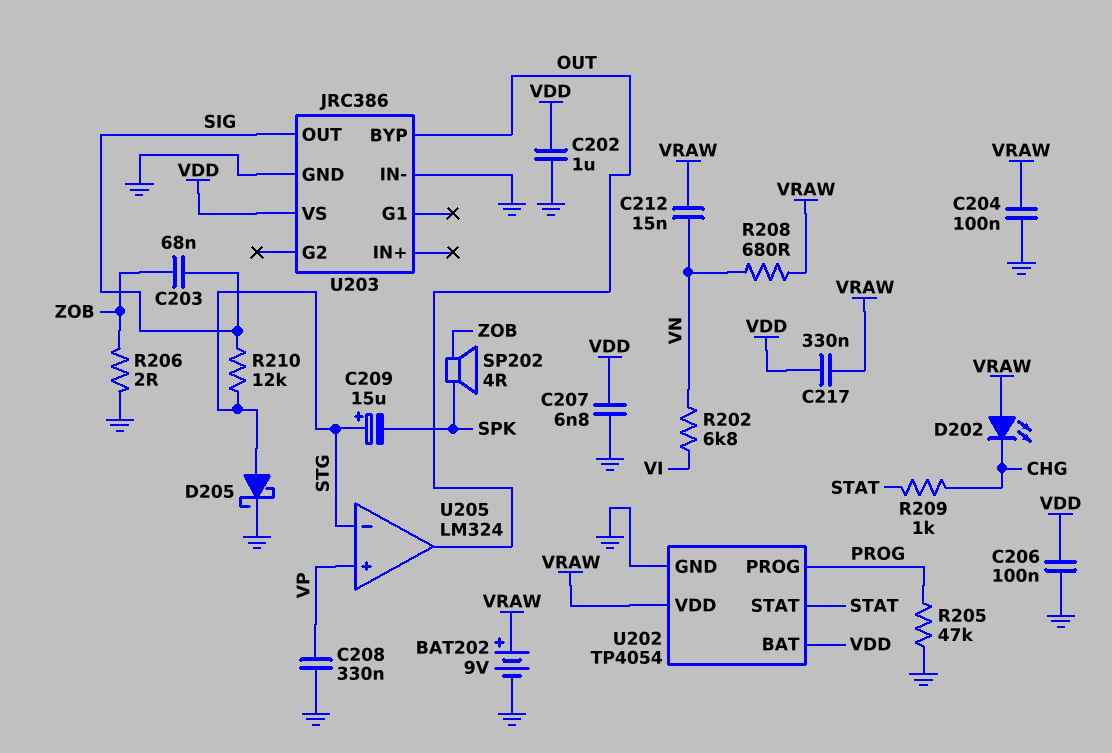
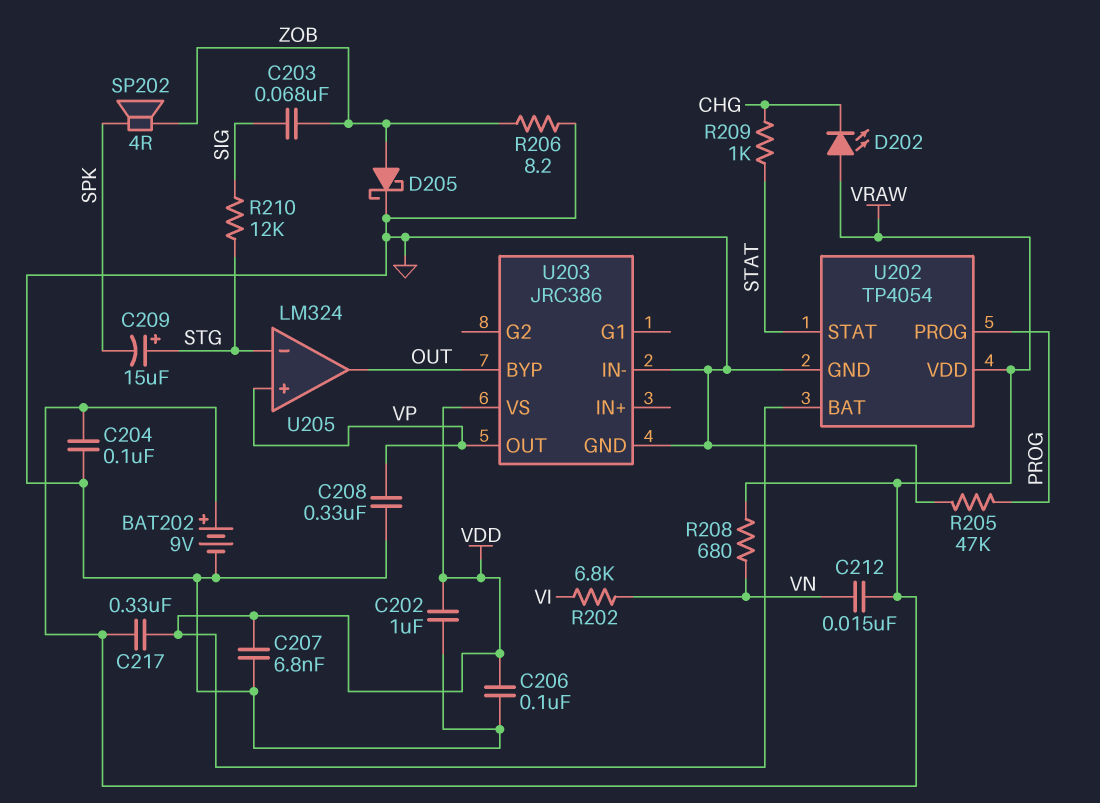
D205: schottky (A STG, K GND) -> schottky (A ZOB, K GND)
R206: 2 (GND, ZOB) -> 8.2 (GND, ZOB)
U203 pin OUT: SIG -> VP

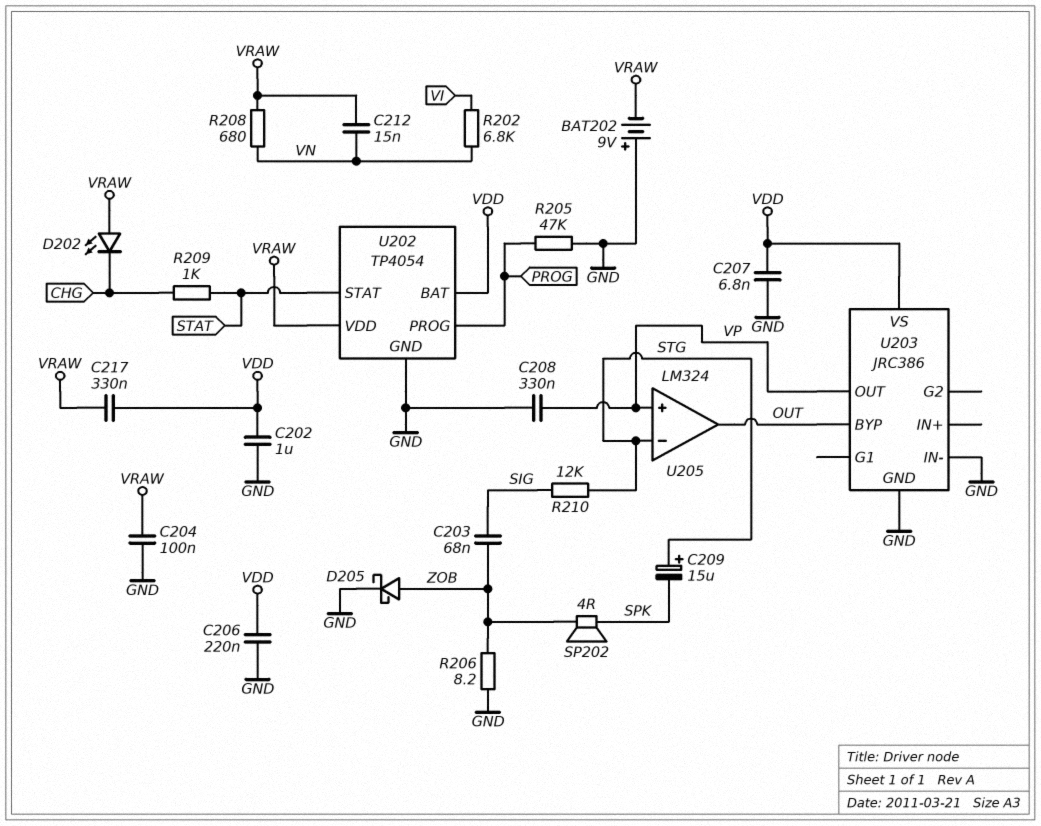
BAT202: 9V (plus VRAW, minus GND) -> 9V (plus GND, minus VRAW)
C206: 100nF (GND, VDD) -> 220nF (GND, VDD)

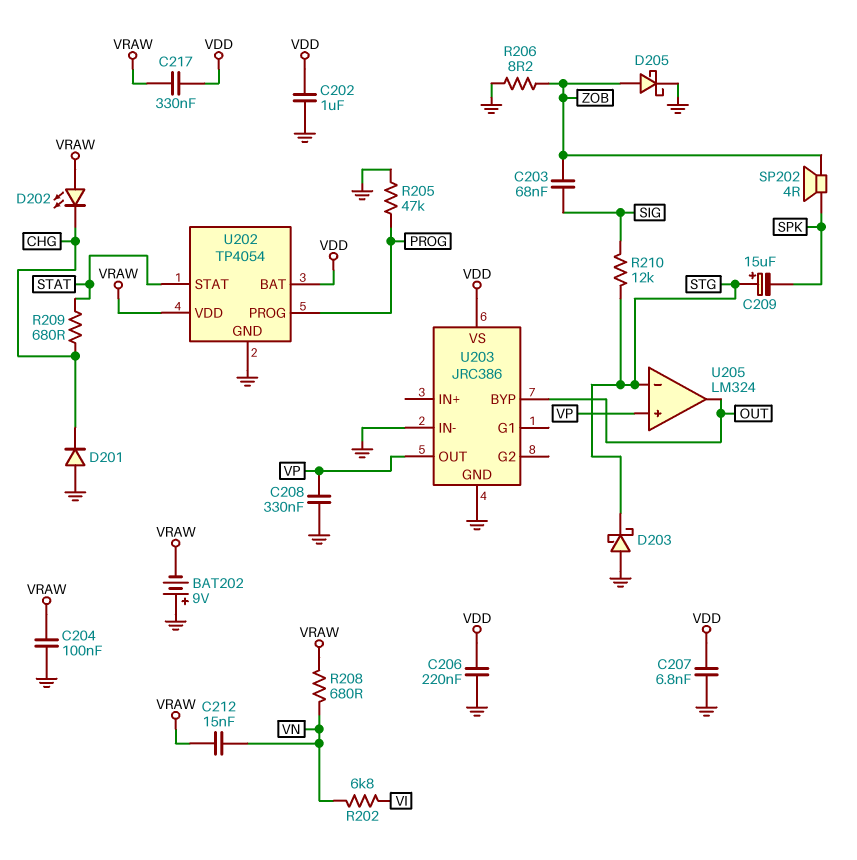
D201: none -> diode (A GND, K CHG)
D203: none -> schottky (A GND, K STG)
R209: 1k (CHG, STAT) -> 680 (CHG, STAT)

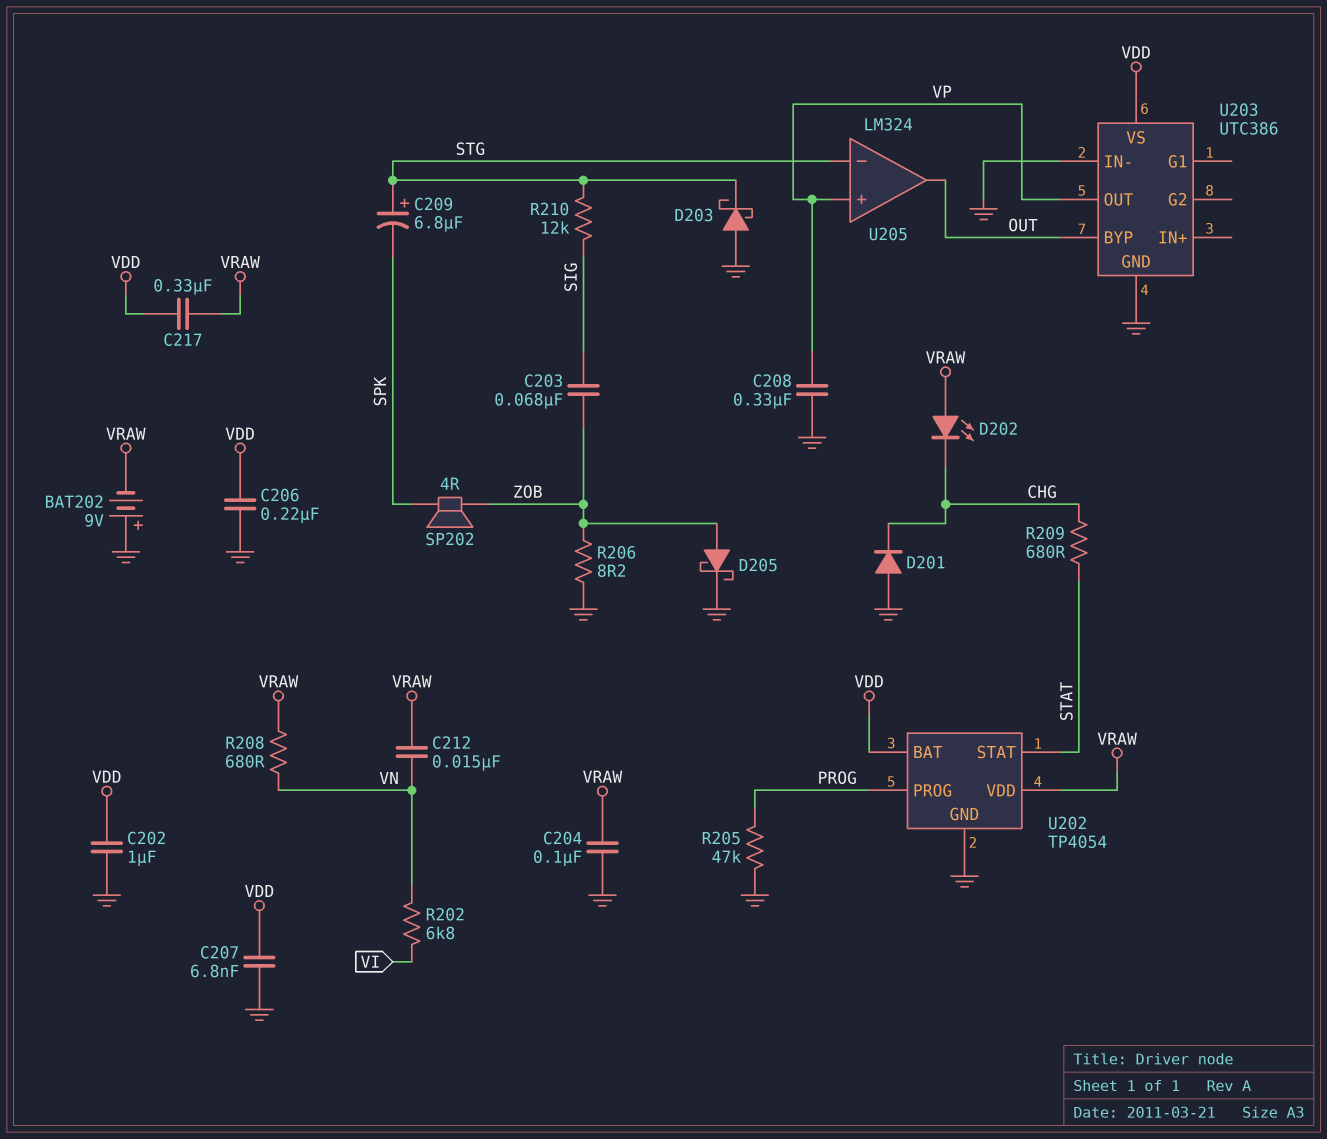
C209: 15uF (plus STG, minus SPK) -> 6.8uF (plus STG, minus SPK)
U203: JRC386 -> UTC386

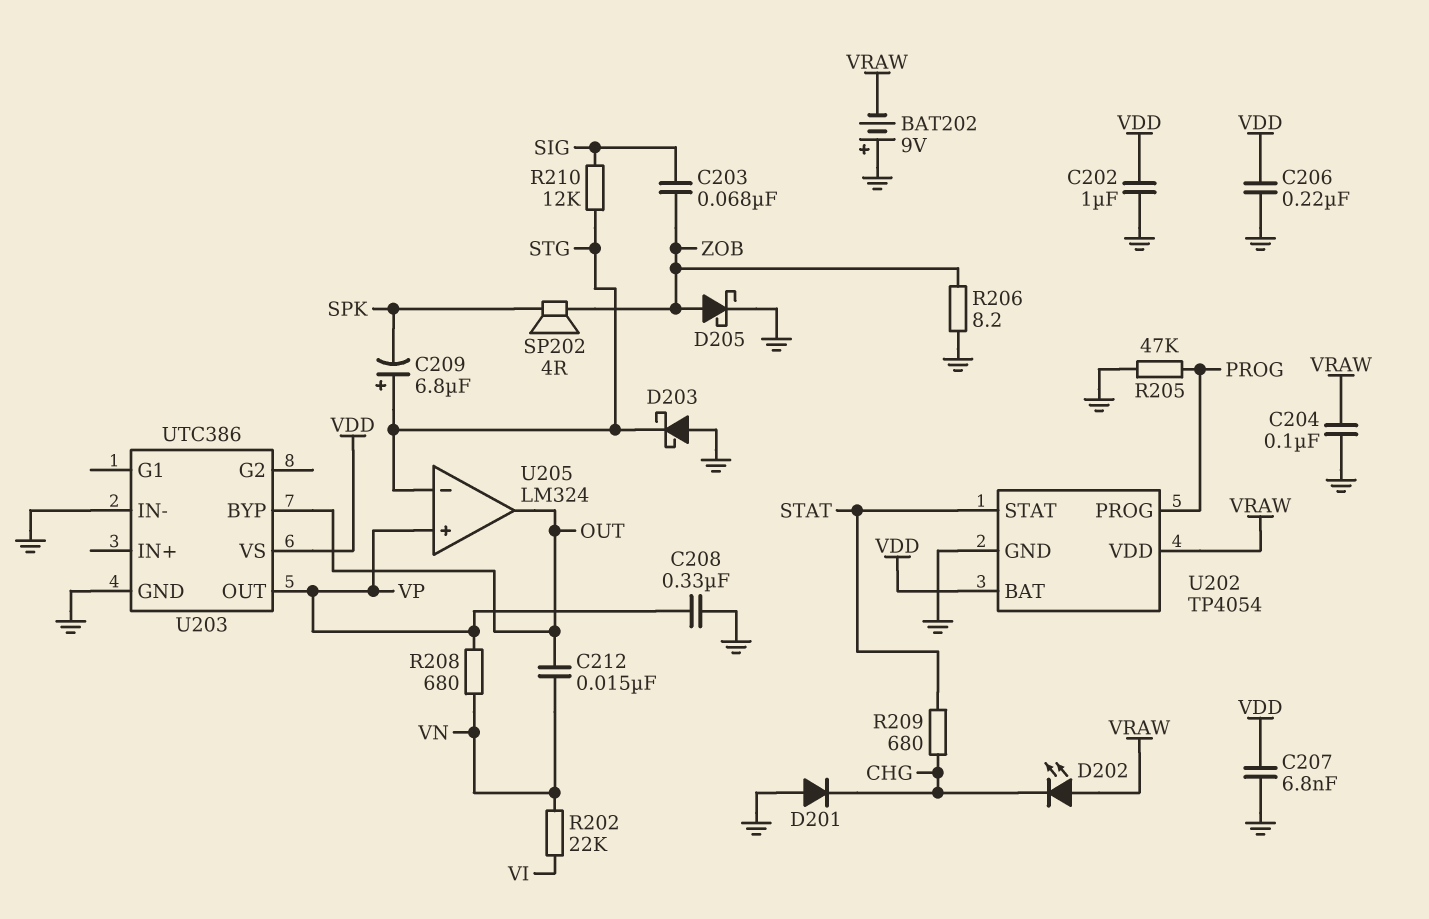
C212: 15nF (VN, VRAW) -> 15nF (OUT, VN)
C217: 330nF (VDD, VRAW) -> none
R202: 6.8k (VI, VN) -> 22k (VI, VN)
R208: 680 (VN, VRAW) -> 680 (VN, VP)

